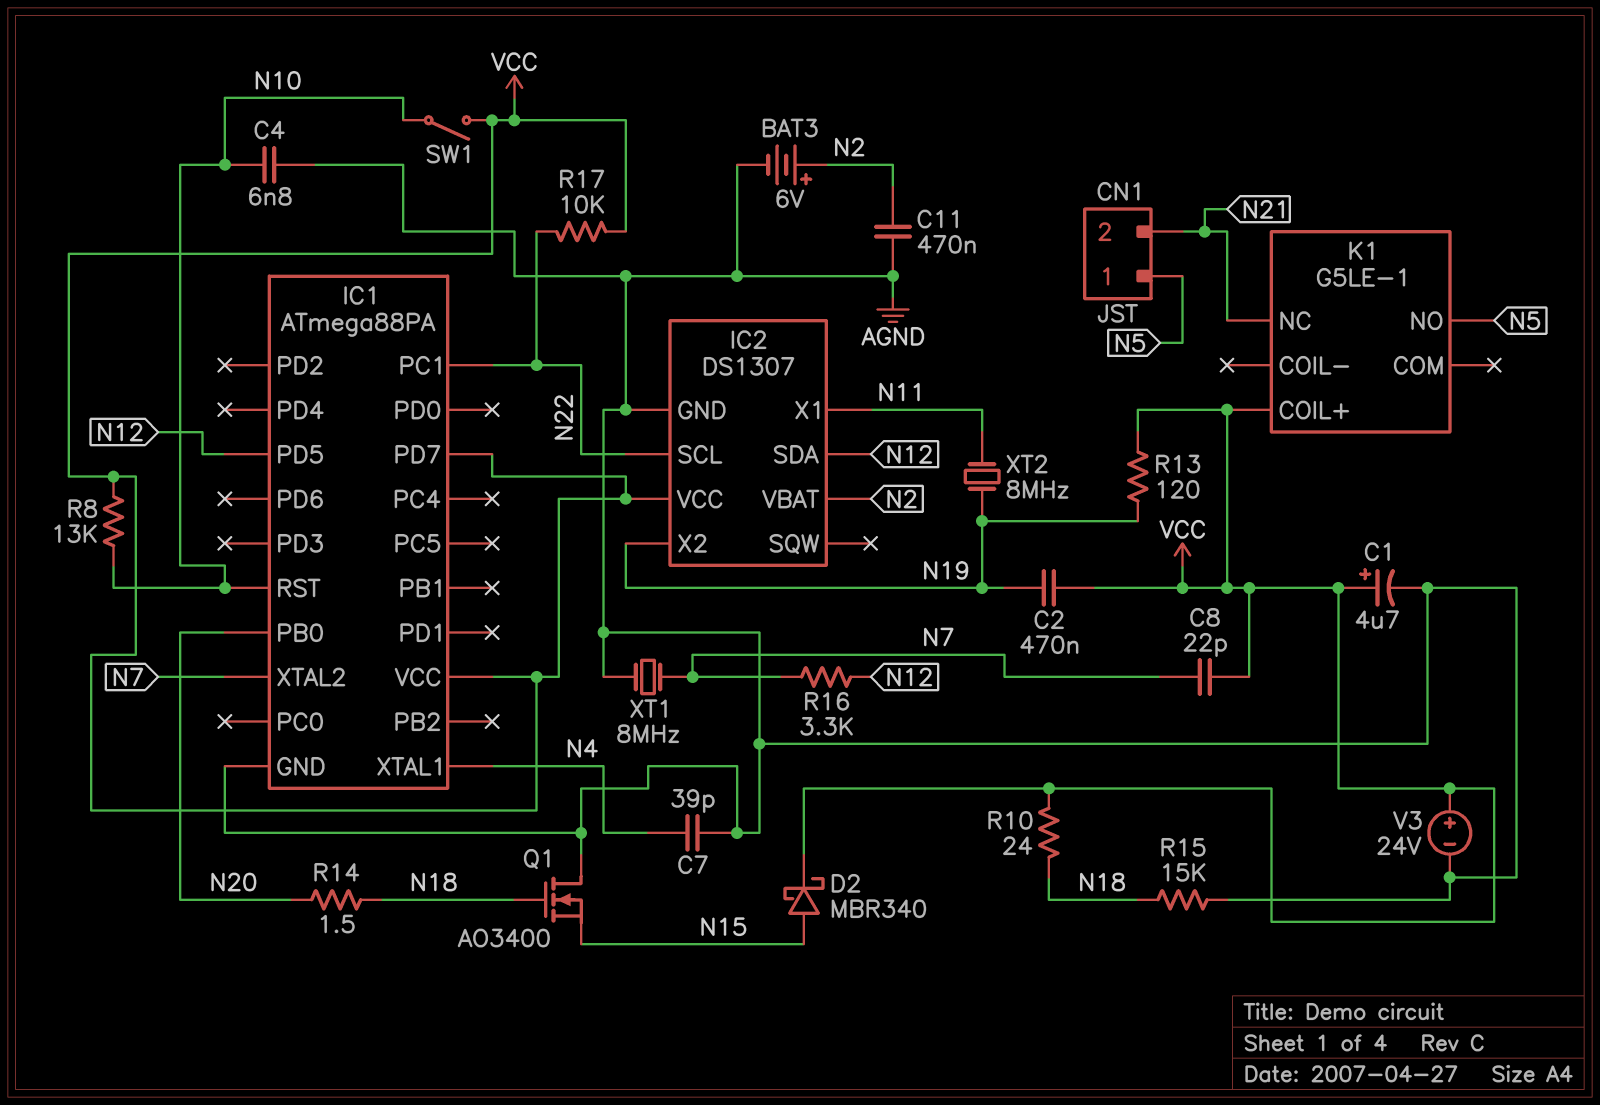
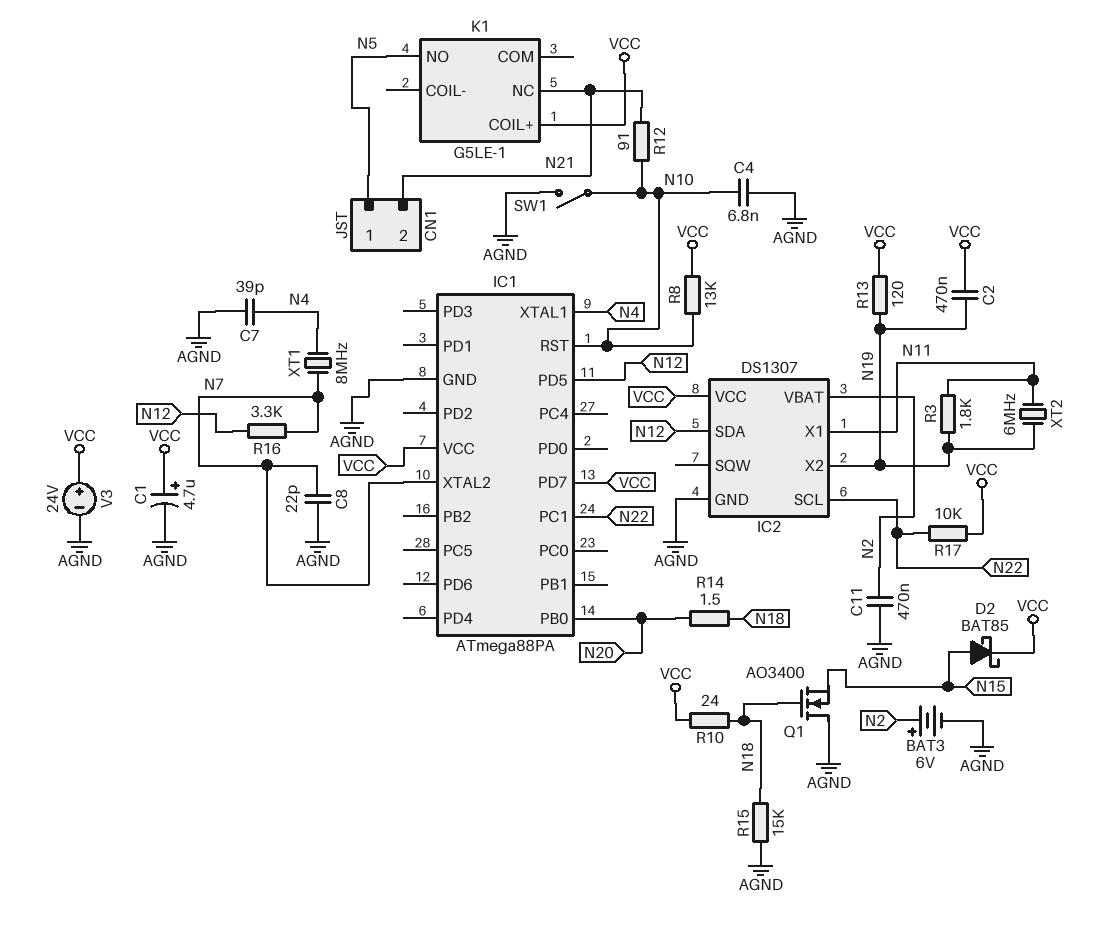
C8: 22pF (N7, VCC) -> 22pF (AGND, N7)
D2: schottky MBR340 (A N15, K VCC) -> schottky BAT85 (A N15, K VCC)
R3: none -> 1.8k (N11, N19)
R12: none -> 91 (N10, N21)
SW1: switch (N10, VCC) -> switch (AGND, N10)
XT1: 8MHz (AGND, N7) -> 8MHz (N4, N7)
XT2: 8MHz (N11, N19) -> 6MHz (N11, N19)

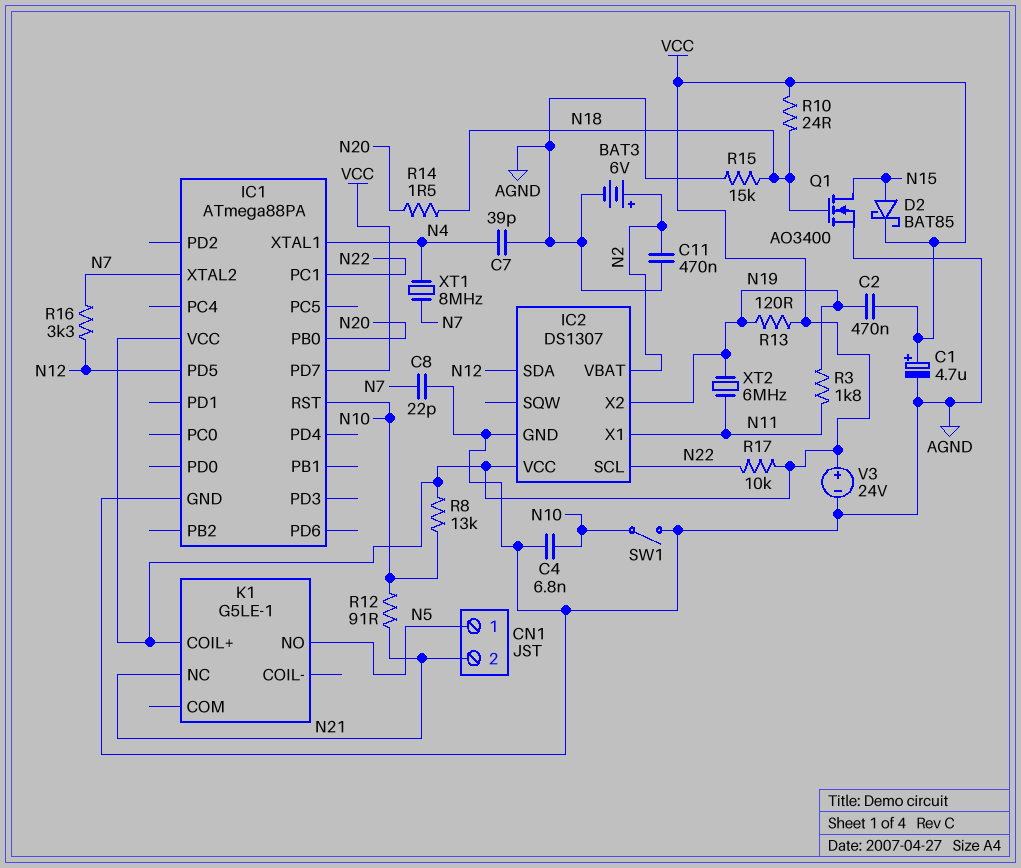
Q1: NMOS AO3400 (G N18, D AGND, S N15) -> NMOS AO3400 (G N18, D N15, S AGND)

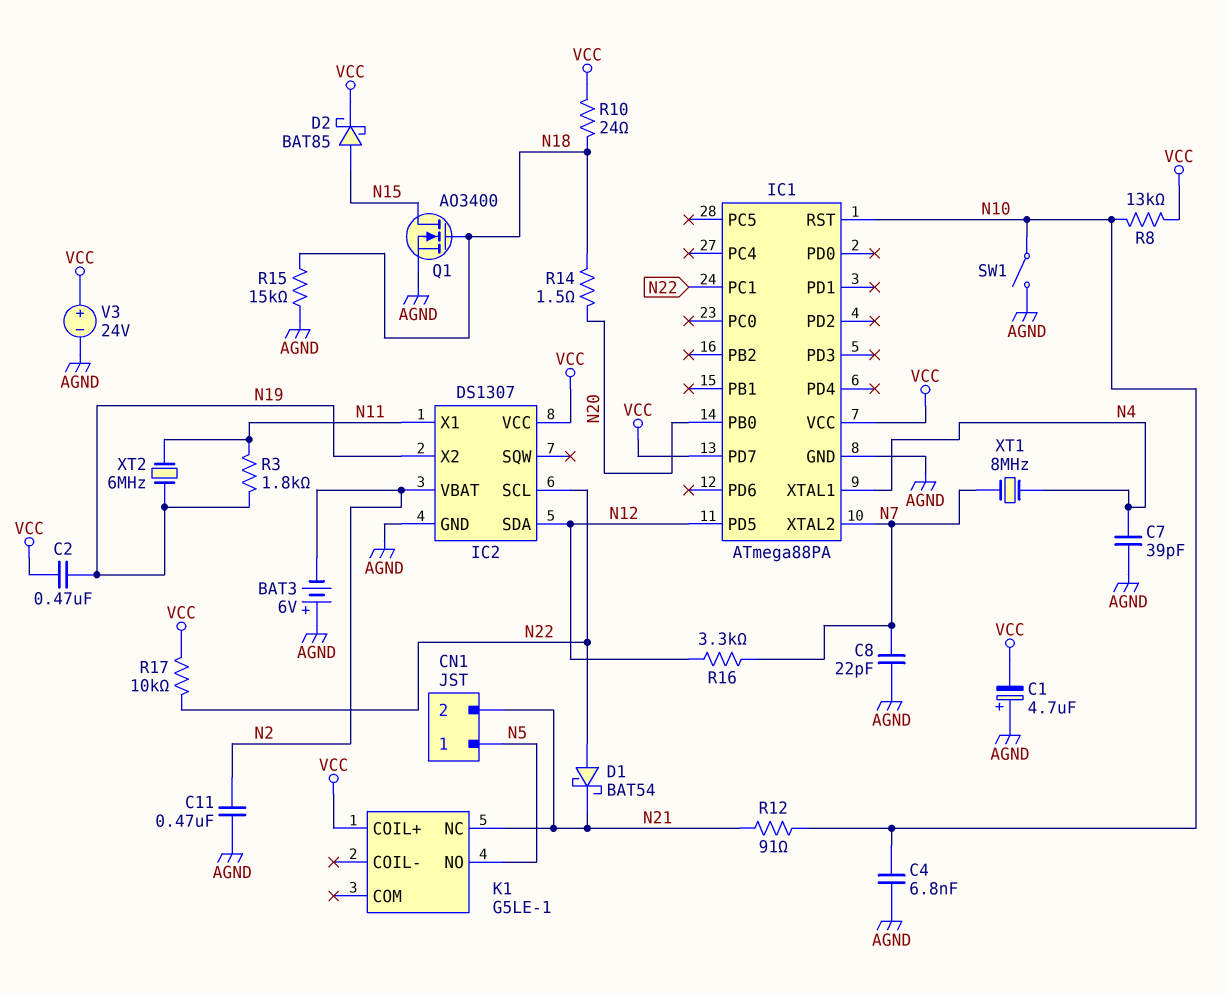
BAT3: 6V (plus N2, minus AGND) -> 6V (plus AGND, minus N2)
C1: 4.7uF (plus VCC, minus AGND) -> 4.7uF (plus AGND, minus VCC)
D1: none -> schottky BAT54 (A N22, K N21)
R13: 120 (N19, VCC) -> none

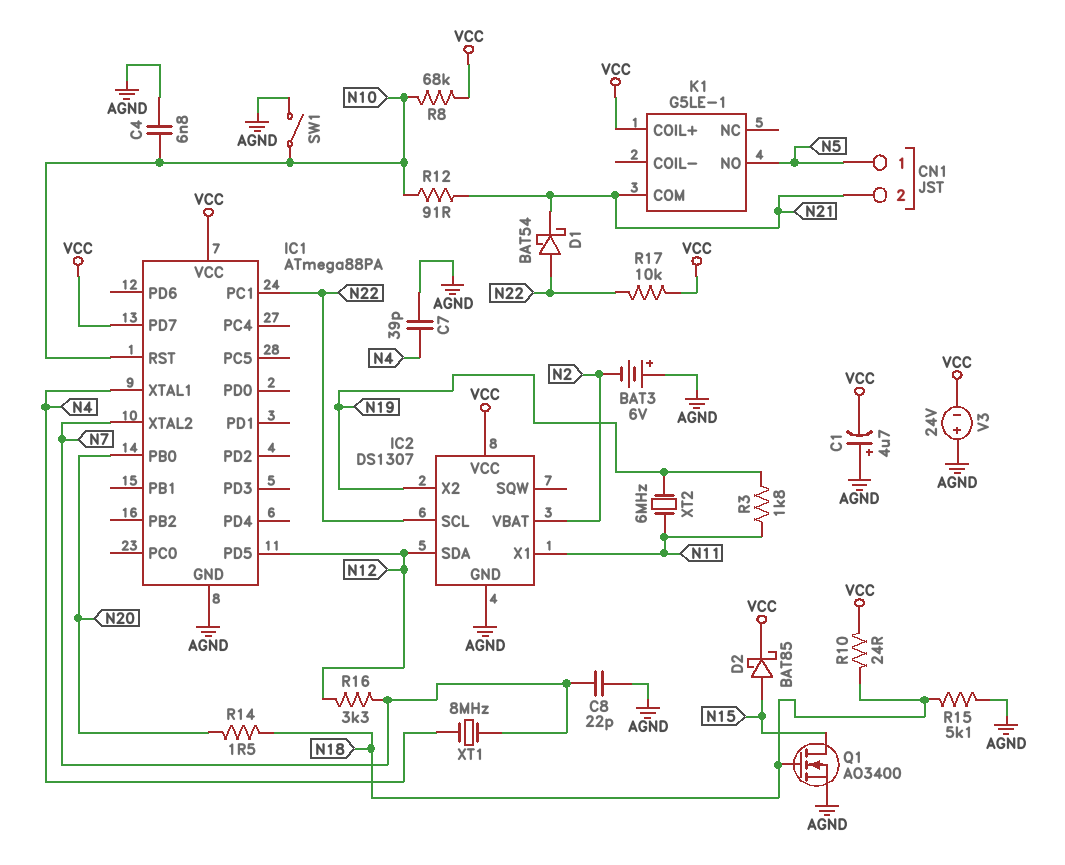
C2: 470nF (N19, VCC) -> none
C11: 470nF (AGND, N2) -> none
K1 pin COM: none -> N21
K1 pin NC: N21 -> none
R8: 13k (N10, VCC) -> 68k (N10, VCC)
R15: 15k (AGND, N18) -> 5.1k (AGND, N18)
V3: 24V (plus VCC, minus AGND) -> 24V (plus AGND, minus VCC)

